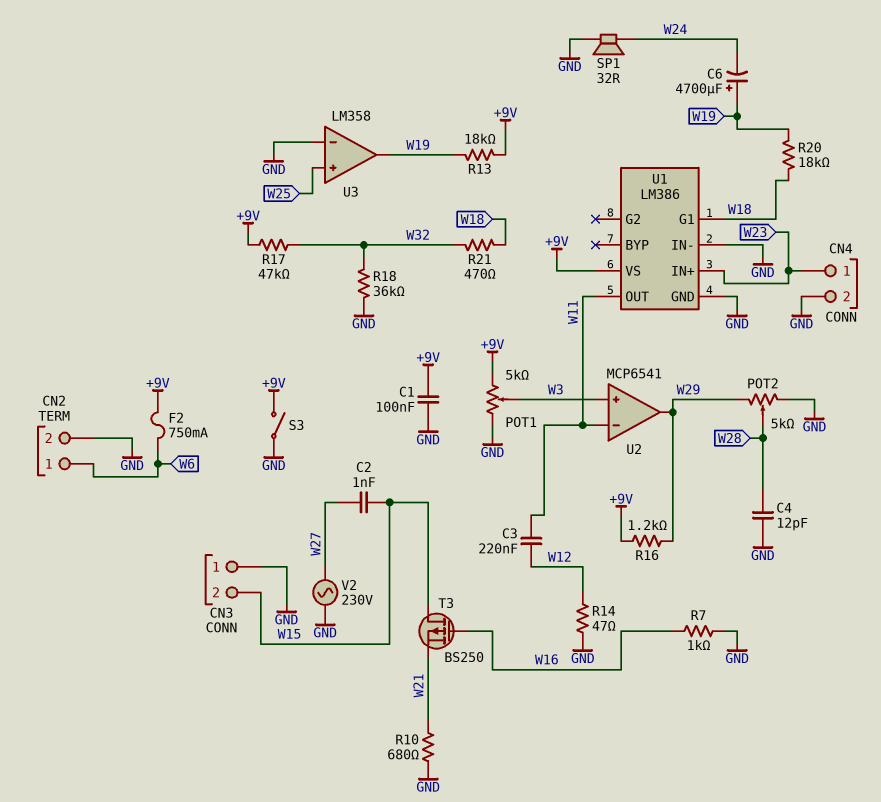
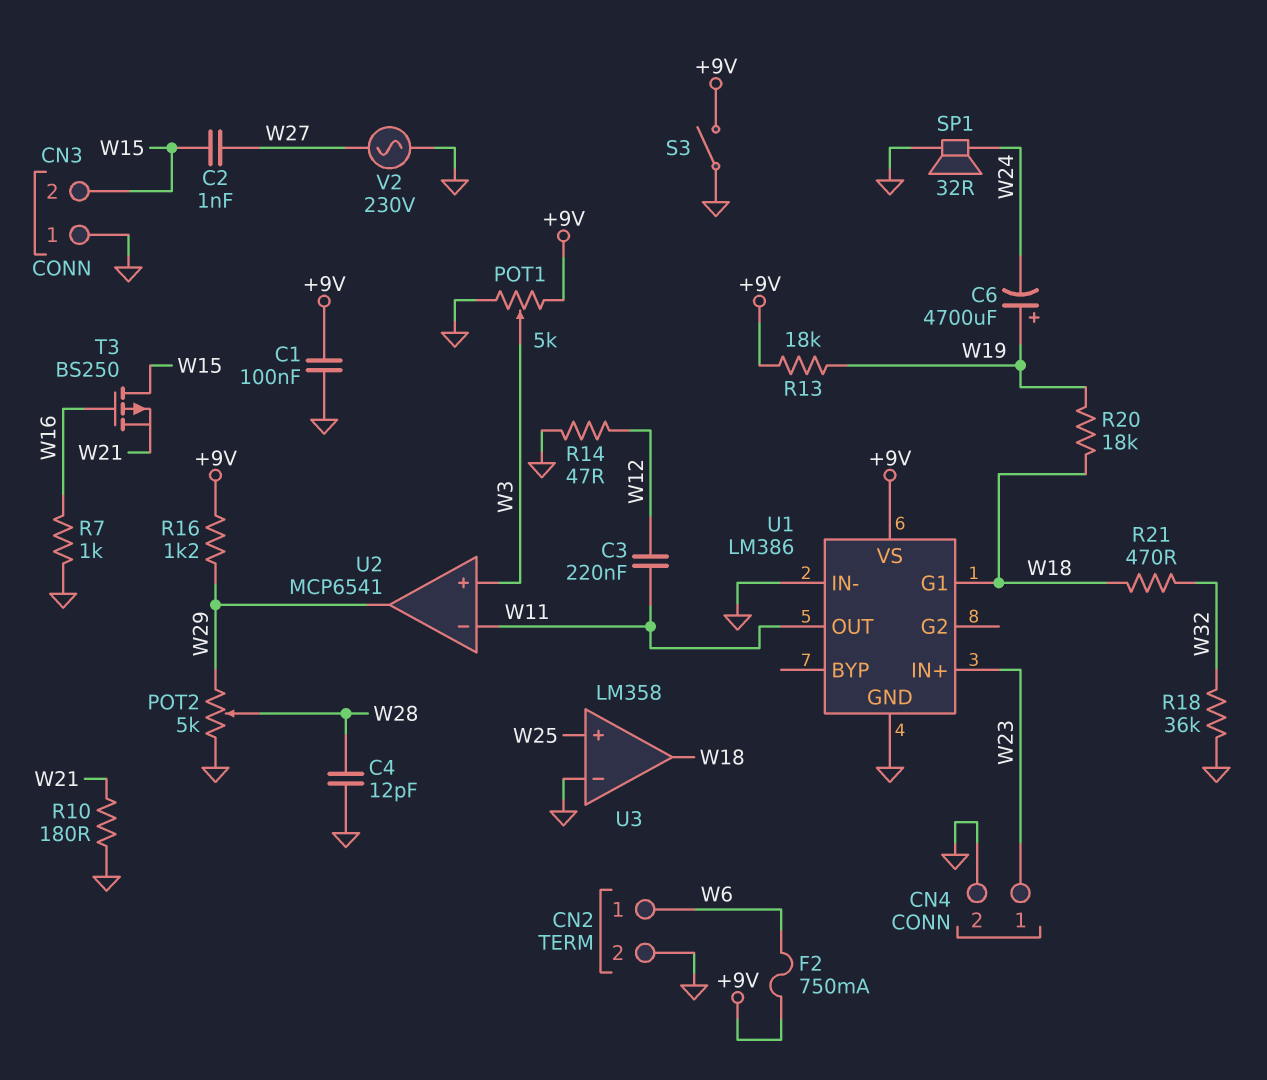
R10: 680 (GND, W21) -> 180 (GND, W21)
R17: 47k (+9V, W32) -> none
U3 pin out: W19 -> W18

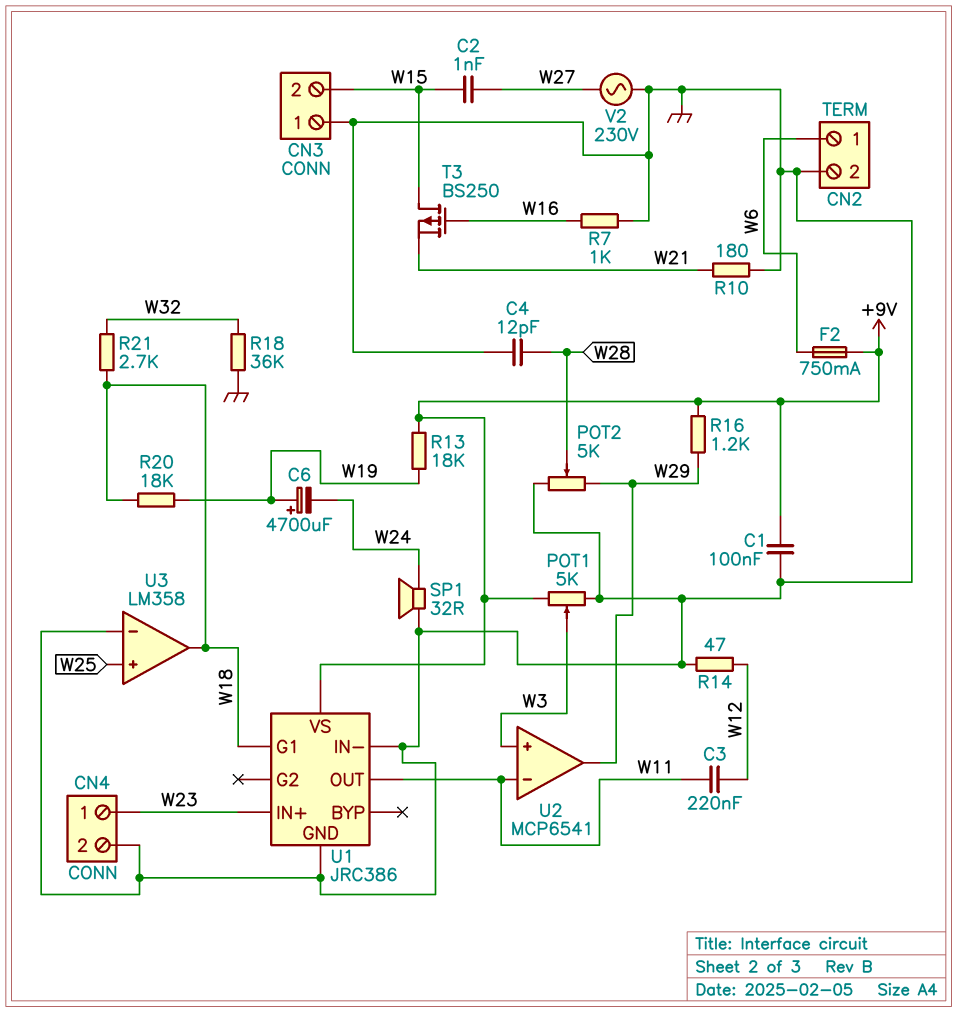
R21: 470 (W18, W32) -> 2.7k (W18, W32)
S3: switch (+9V, GND) -> none
U1: LM386 -> JRC386

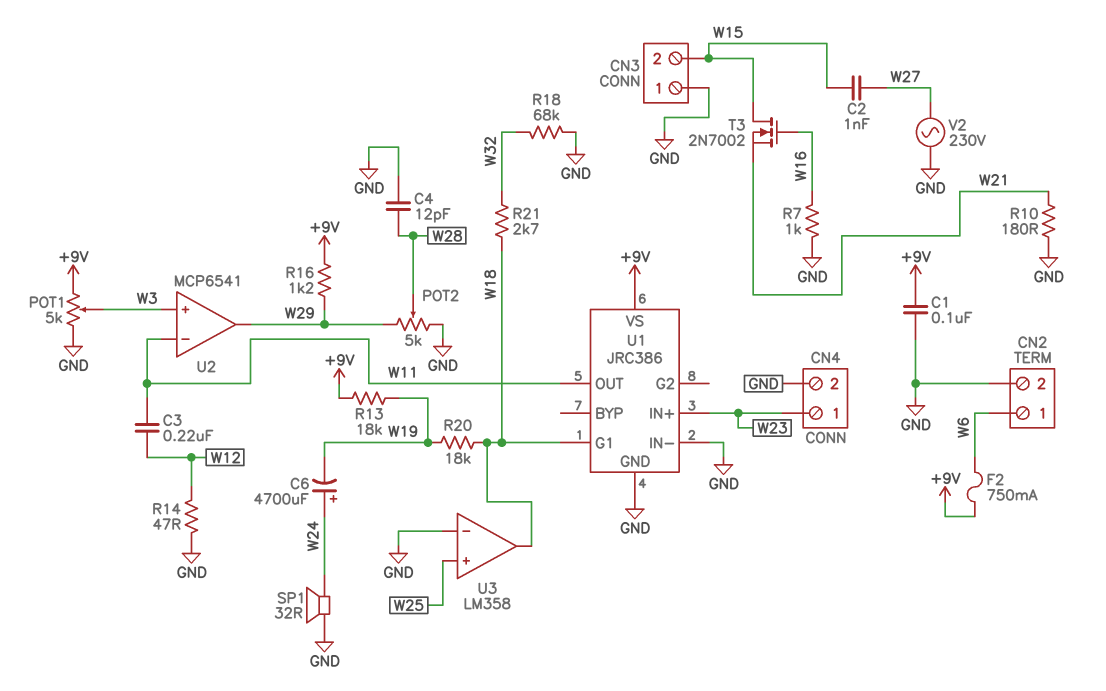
C6: 4700uF (plus W19, minus W24) -> 4700uF (plus W24, minus W19)
R18: 36k (GND, W32) -> 68k (GND, W32)
T3: PMOS BS250 (G W16, D W15, S W21) -> NMOS 2N7002 (G W16, D W15, S W21)

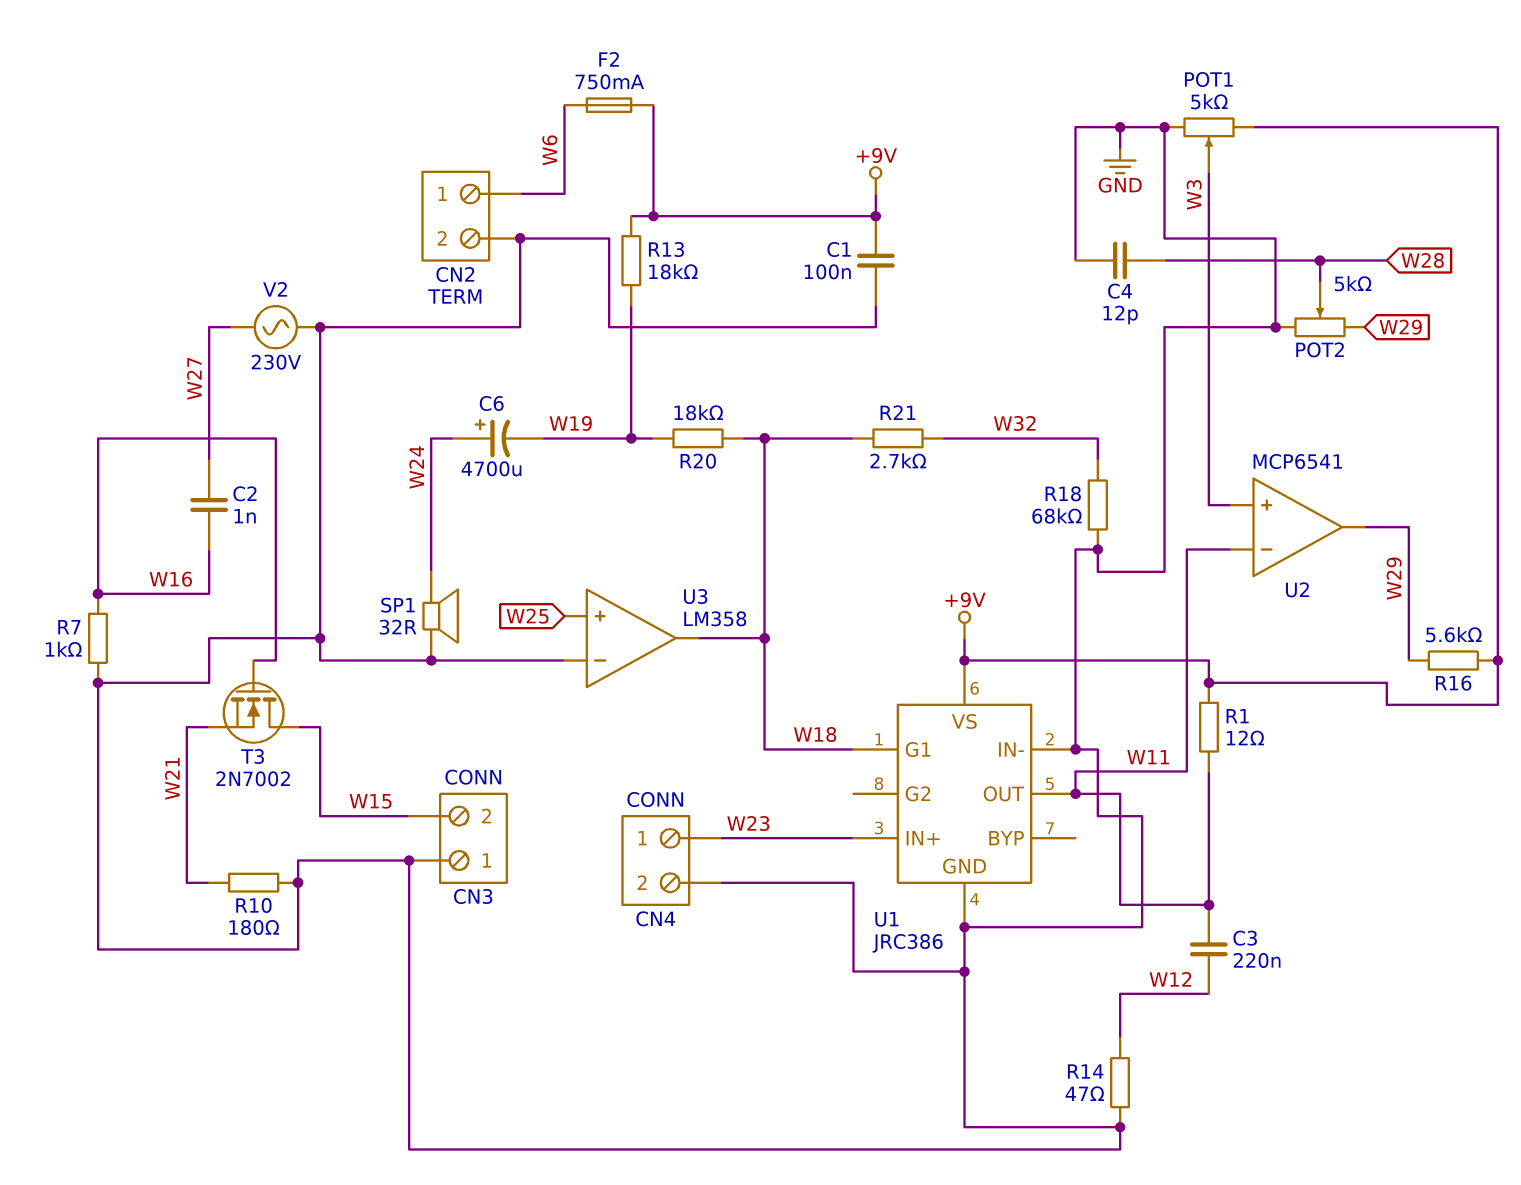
C2: 1nF (W15, W27) -> 1nF (W16, W27)
R1: none -> 12 (+9V, W11)
R16: 1.2k (+9V, W29) -> 5.6k (+9V, W29)

